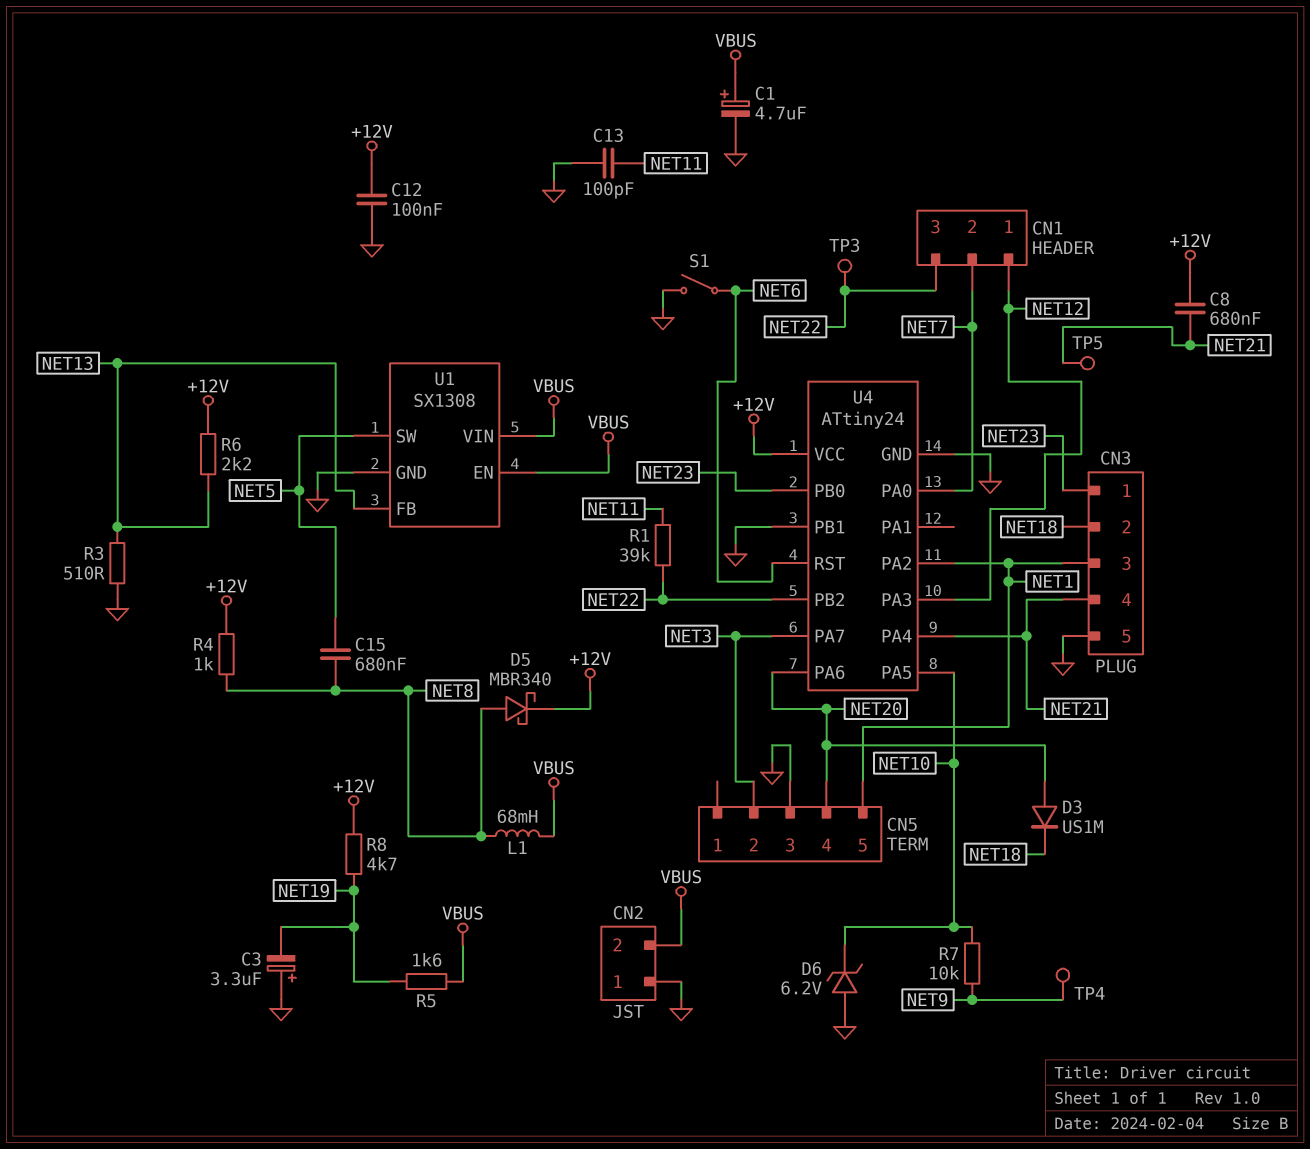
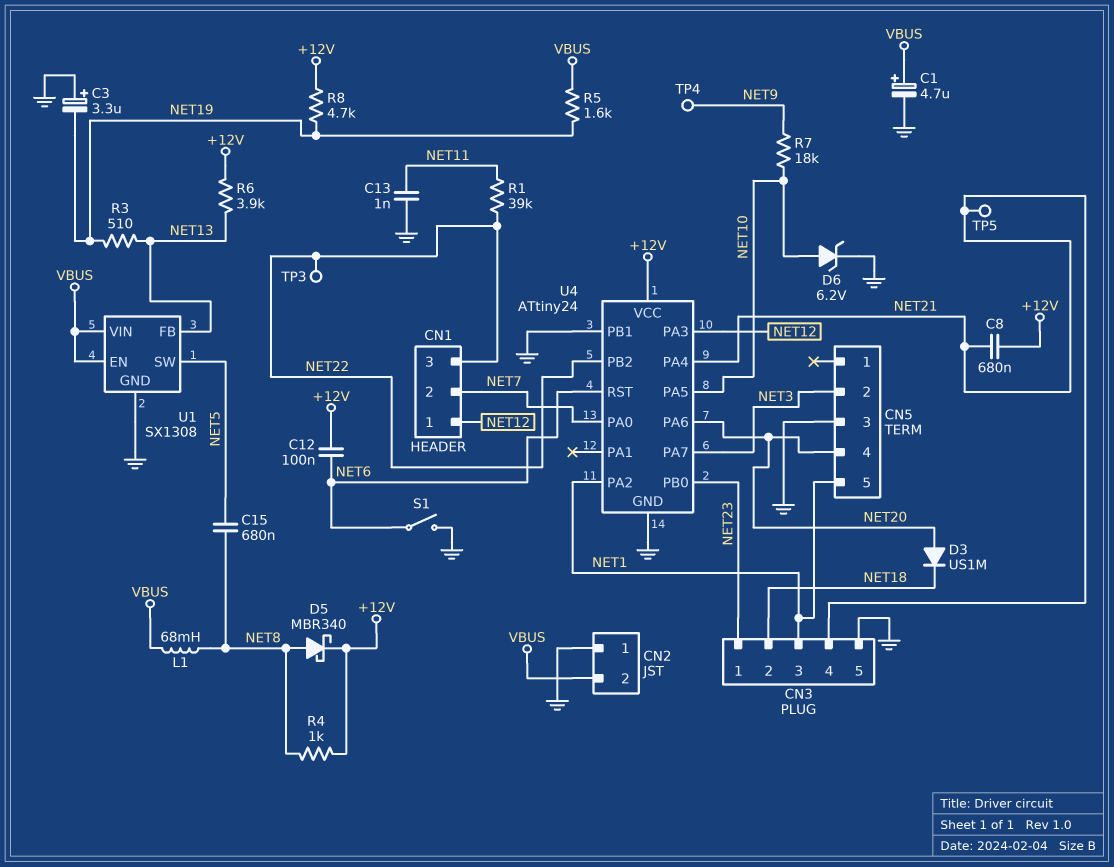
C12: 100nF (+12V, GND) -> 100nF (+12V, NET6)
C13: 100pF (GND, NET11) -> 1nF (GND, NET11)
D6: zener 6.2V (A GND, K NET10) -> zener 6.2V (A NET10, K GND)
R3: 510 (GND, NET13) -> 510 (NET13, NET19)
R6: 2.2k (+12V, NET13) -> 3.9k (+12V, NET13)
R7: 10k (NET9, NET10) -> 18k (NET9, NET10)

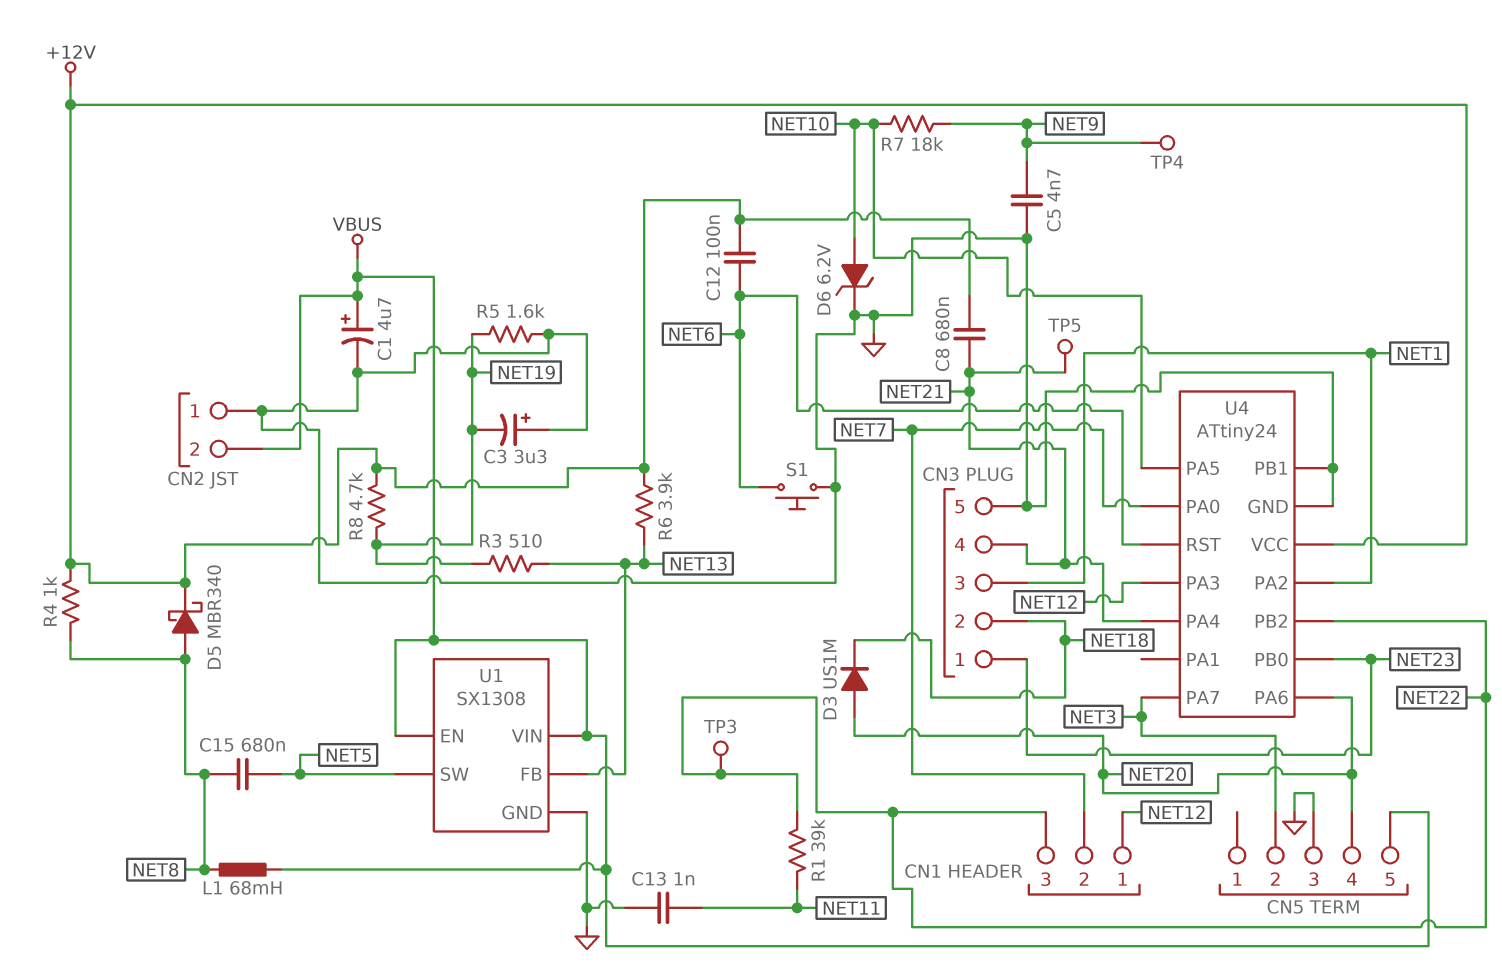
C5: none -> 4.7nF (GND, NET9)
CN5 pin 5: NET1 -> VBUS
R5: 1.6k (NET19, VBUS) -> 1.6k (GND, NET19)
S1: switch (GND, NET6) -> button (GND, NET6)

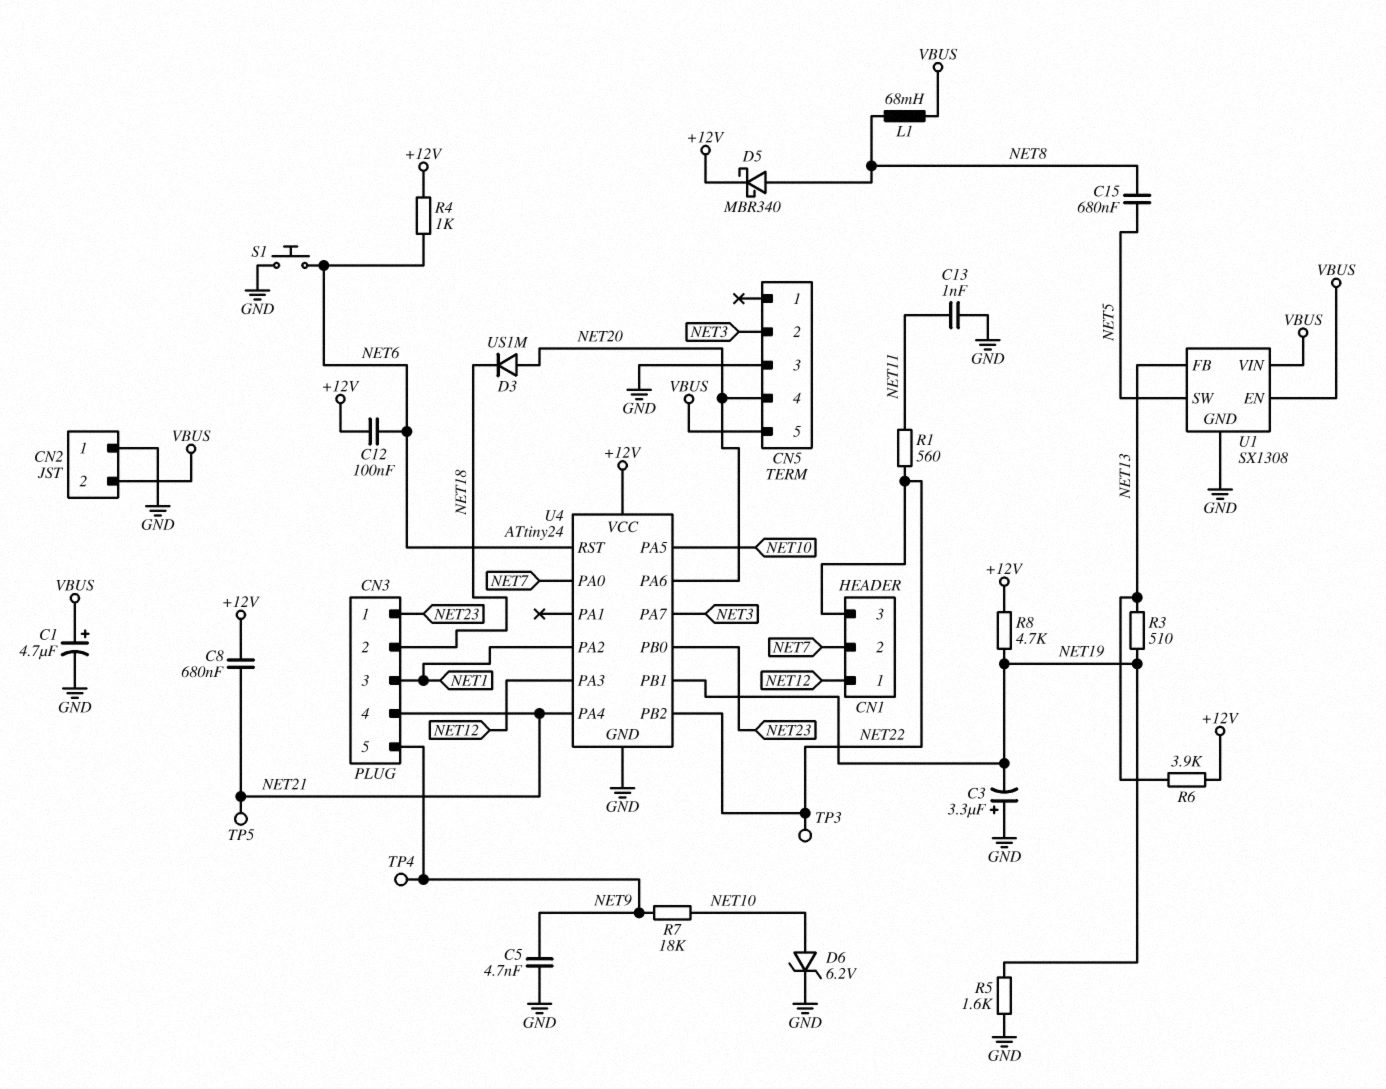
CN3 pin 5: GND -> NET9
R1: 39k (NET11, NET22) -> 560 (NET11, NET22)
R4: 1k (+12V, NET8) -> 1k (+12V, NET6)
U4 pin PB1: GND -> NET19

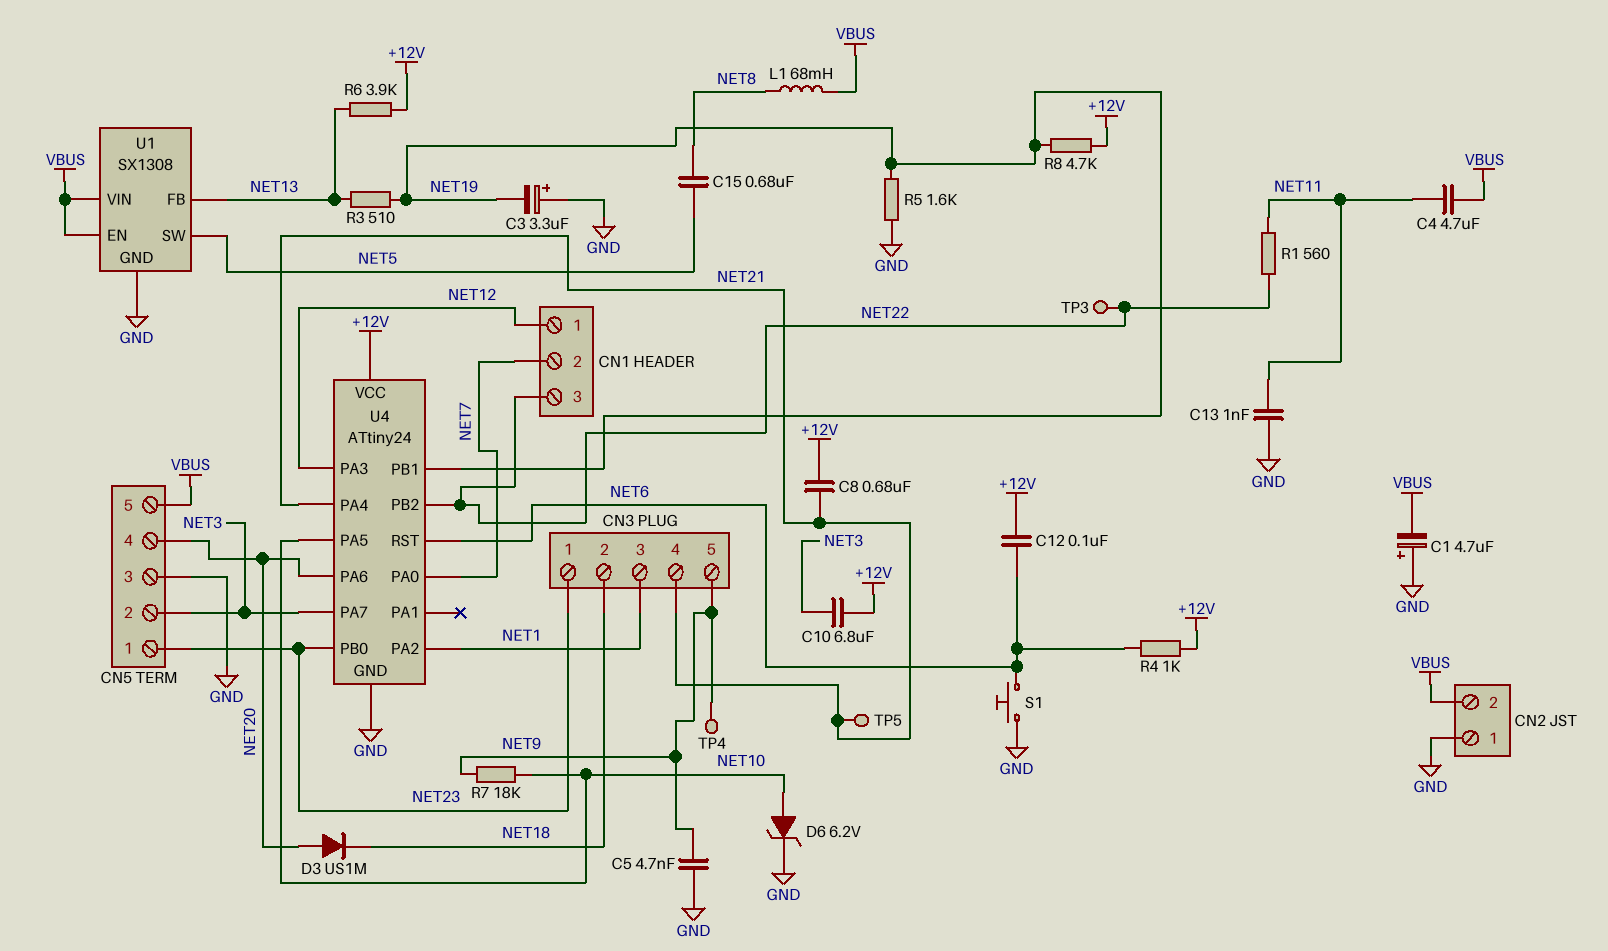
C1: 4.7uF (plus VBUS, minus GND) -> 4.7uF (plus GND, minus VBUS)
C4: none -> 4.7uF (NET11, VBUS)
C10: none -> 6.8uF (+12V, NET3)
CN5 pin 1: none -> NET23
D5: schottky MBR340 (A NET8, K +12V) -> none

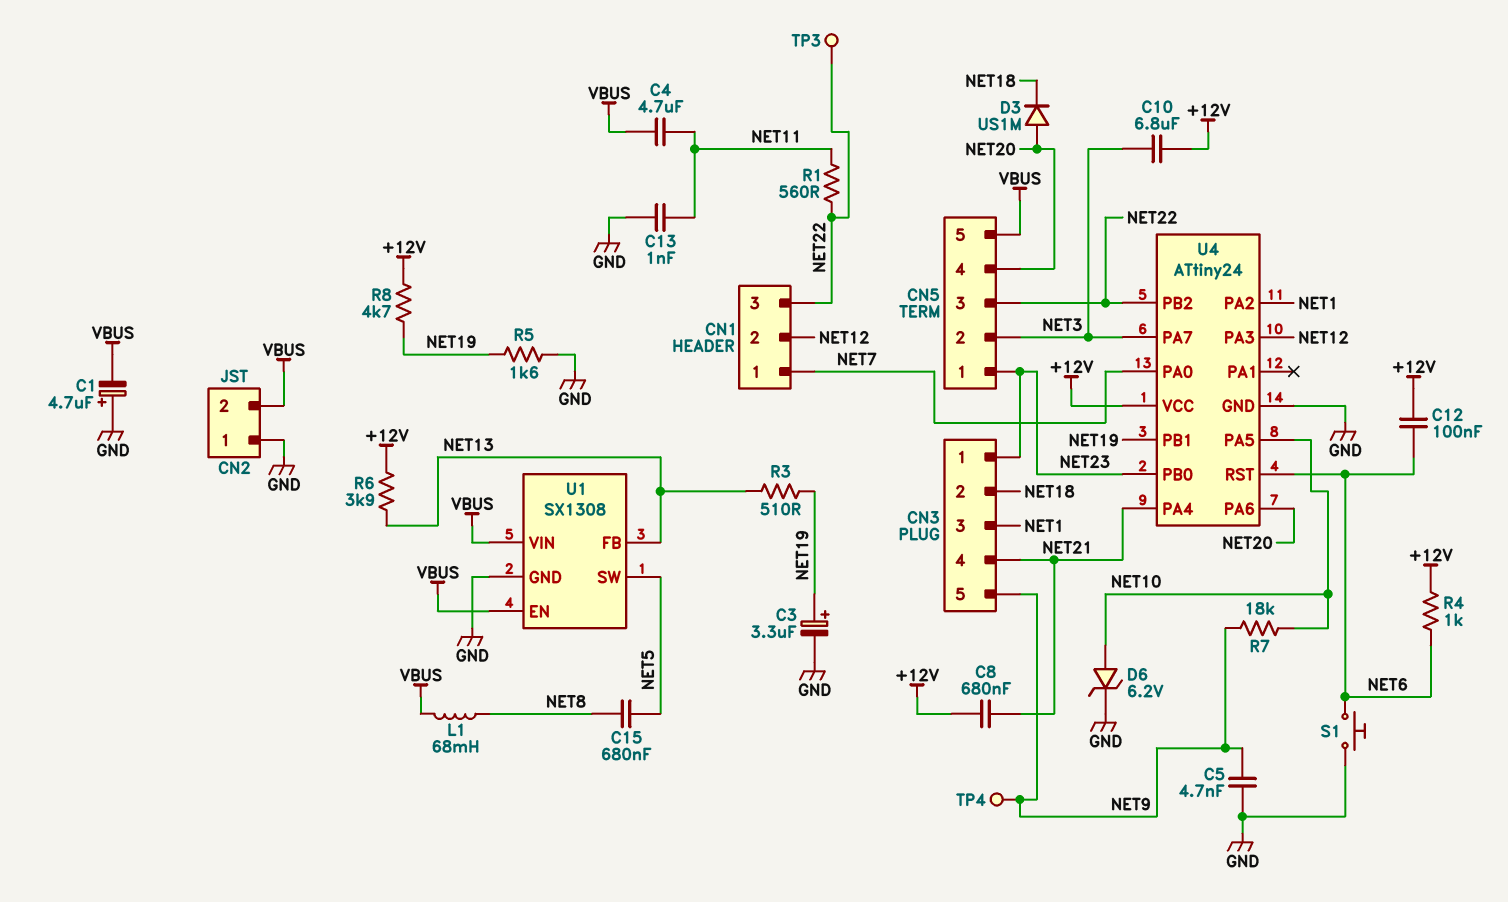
C3: 3.3uF (plus GND, minus NET19) -> 3.3uF (plus NET19, minus GND)
CN1 pin 1: NET12 -> NET7
CN1 pin 2: NET7 -> NET12
CN5 pin 3: GND -> NET22
TP5: test point (NET21) -> none

